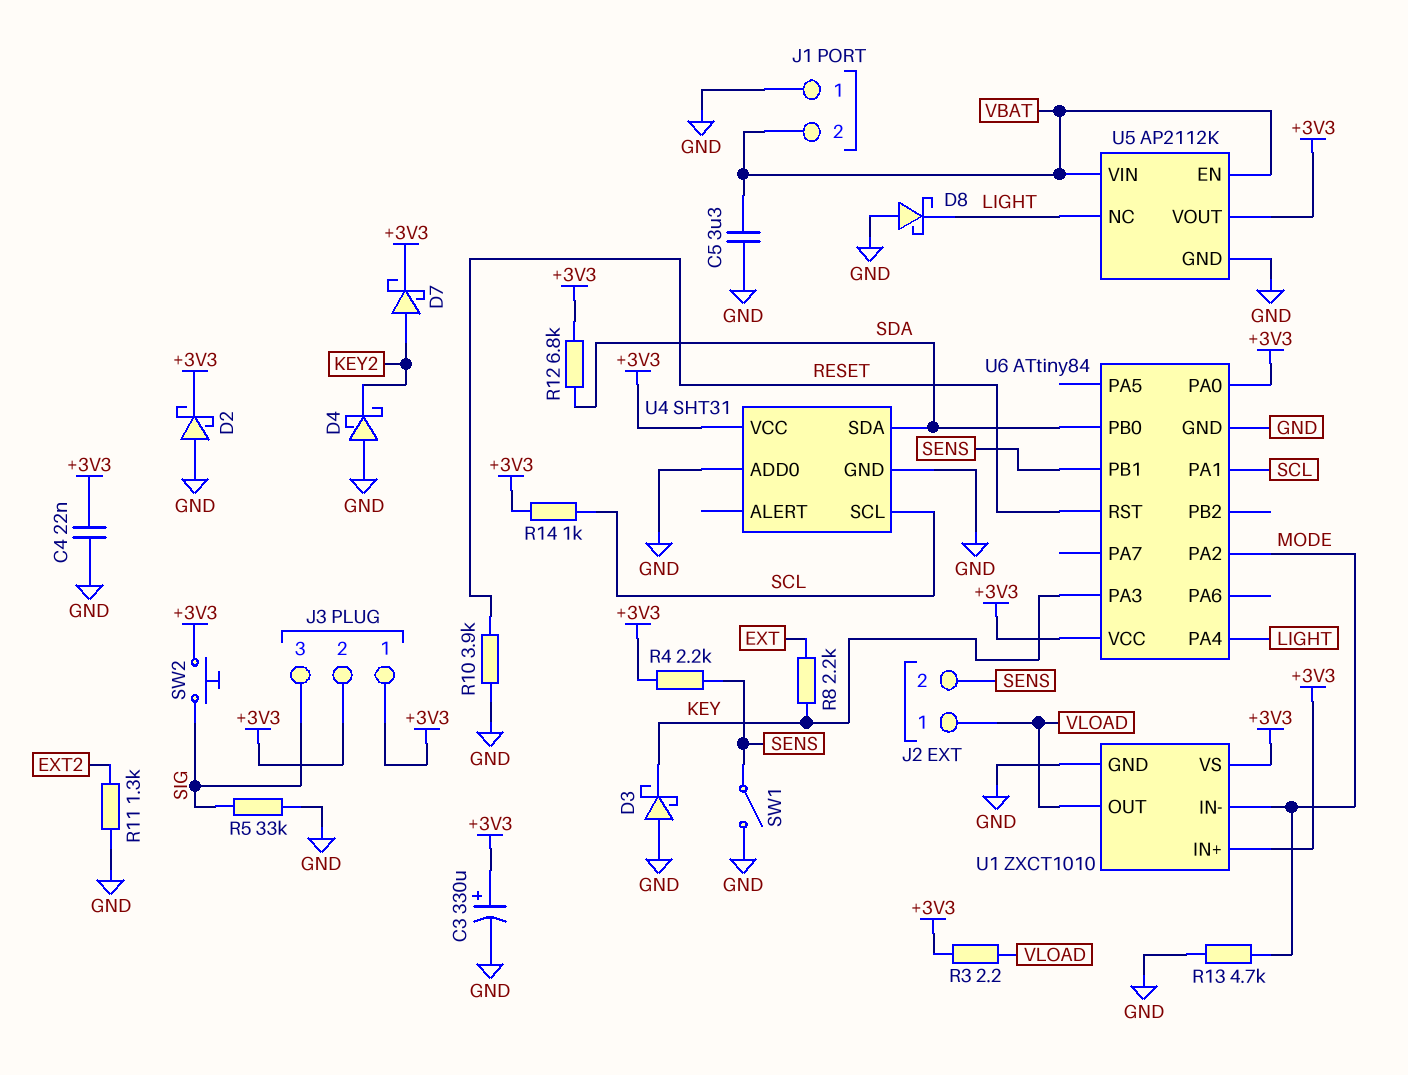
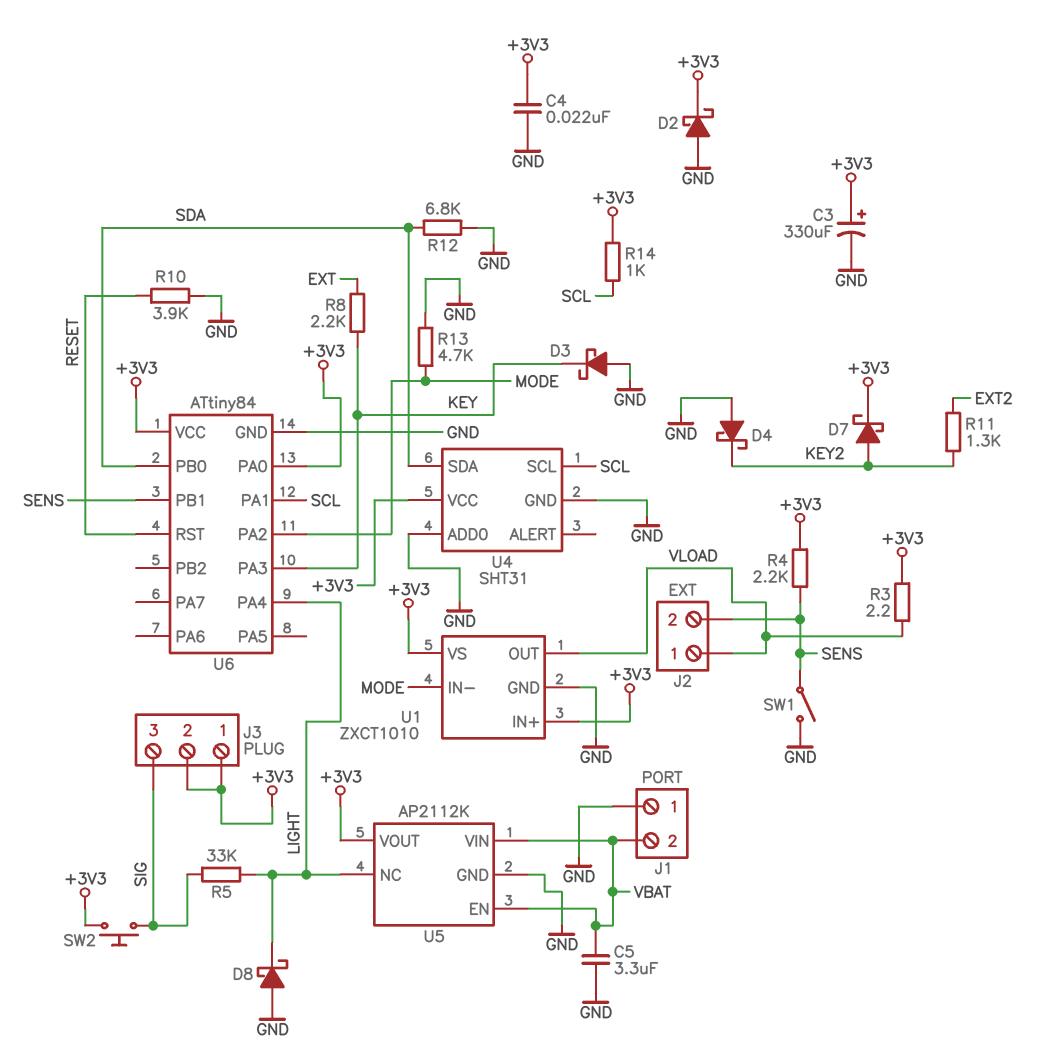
R5: 33k (GND, SIG) -> 33k (LIGHT, SIG)
R11: 1.3k (EXT2, GND) -> 1.3k (EXT2, KEY2)
R12: 6.8k (+3V3, SDA) -> 6.8k (GND, SDA)

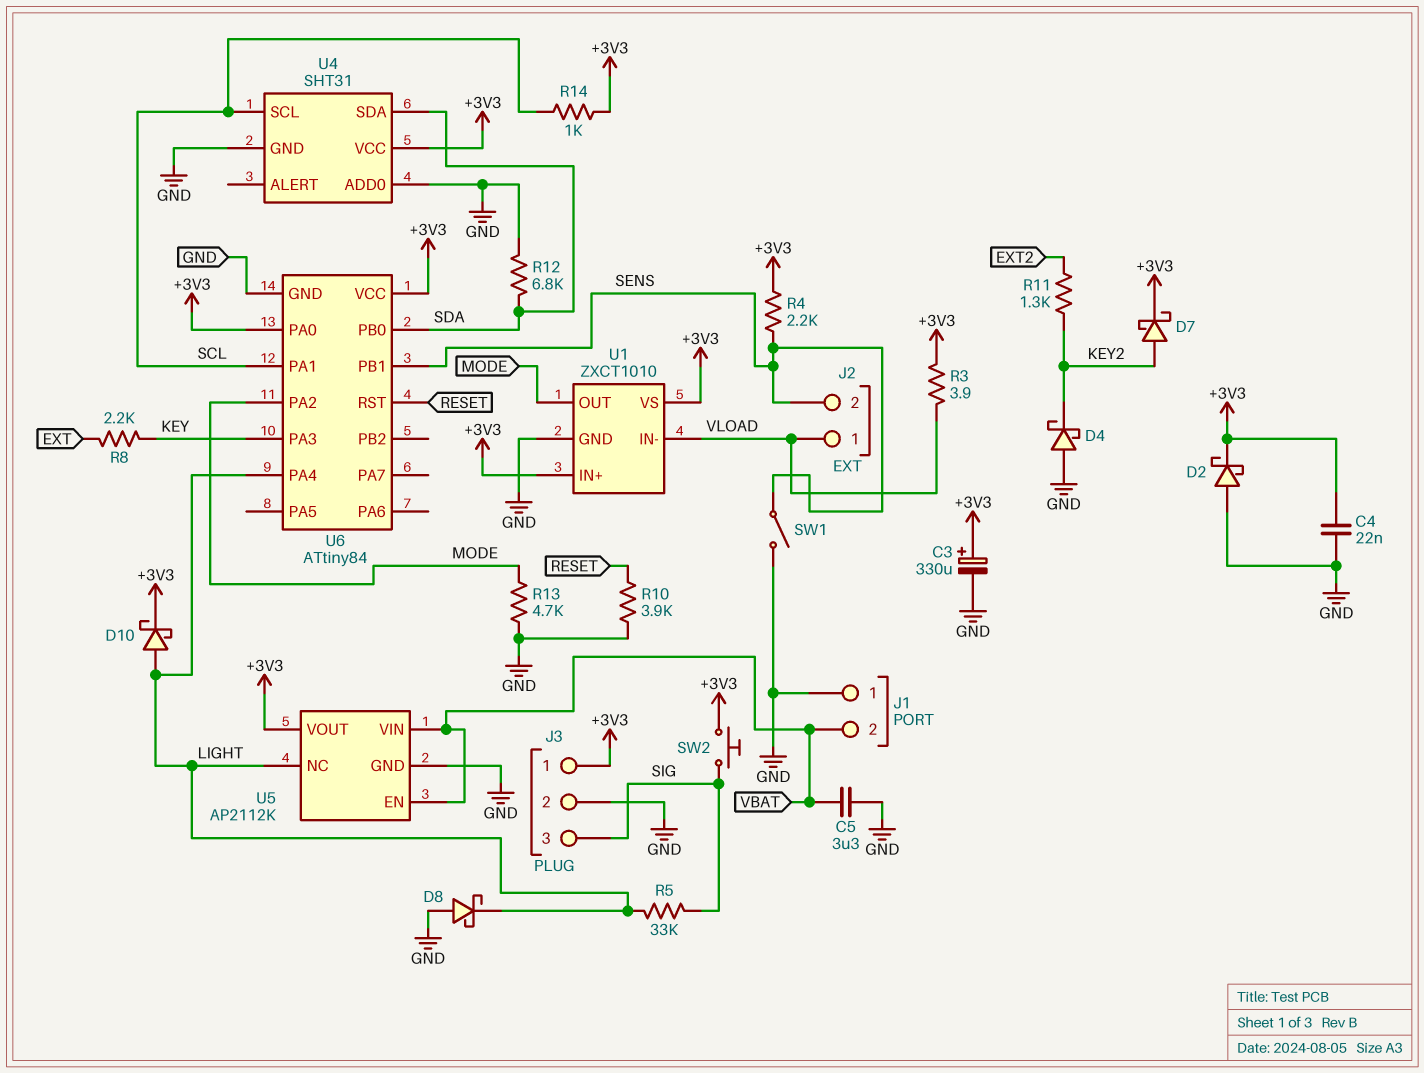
D3: schottky (A GND, K KEY) -> none
D10: none -> schottky (A LIGHT, K +3V3)
J3 pin 2: +3V3 -> GND
R3: 2.2 (+3V3, VLOAD) -> 3.9 (+3V3, VLOAD)
U1 pin IN-: MODE -> VLOAD
U1 pin OUT: VLOAD -> MODE

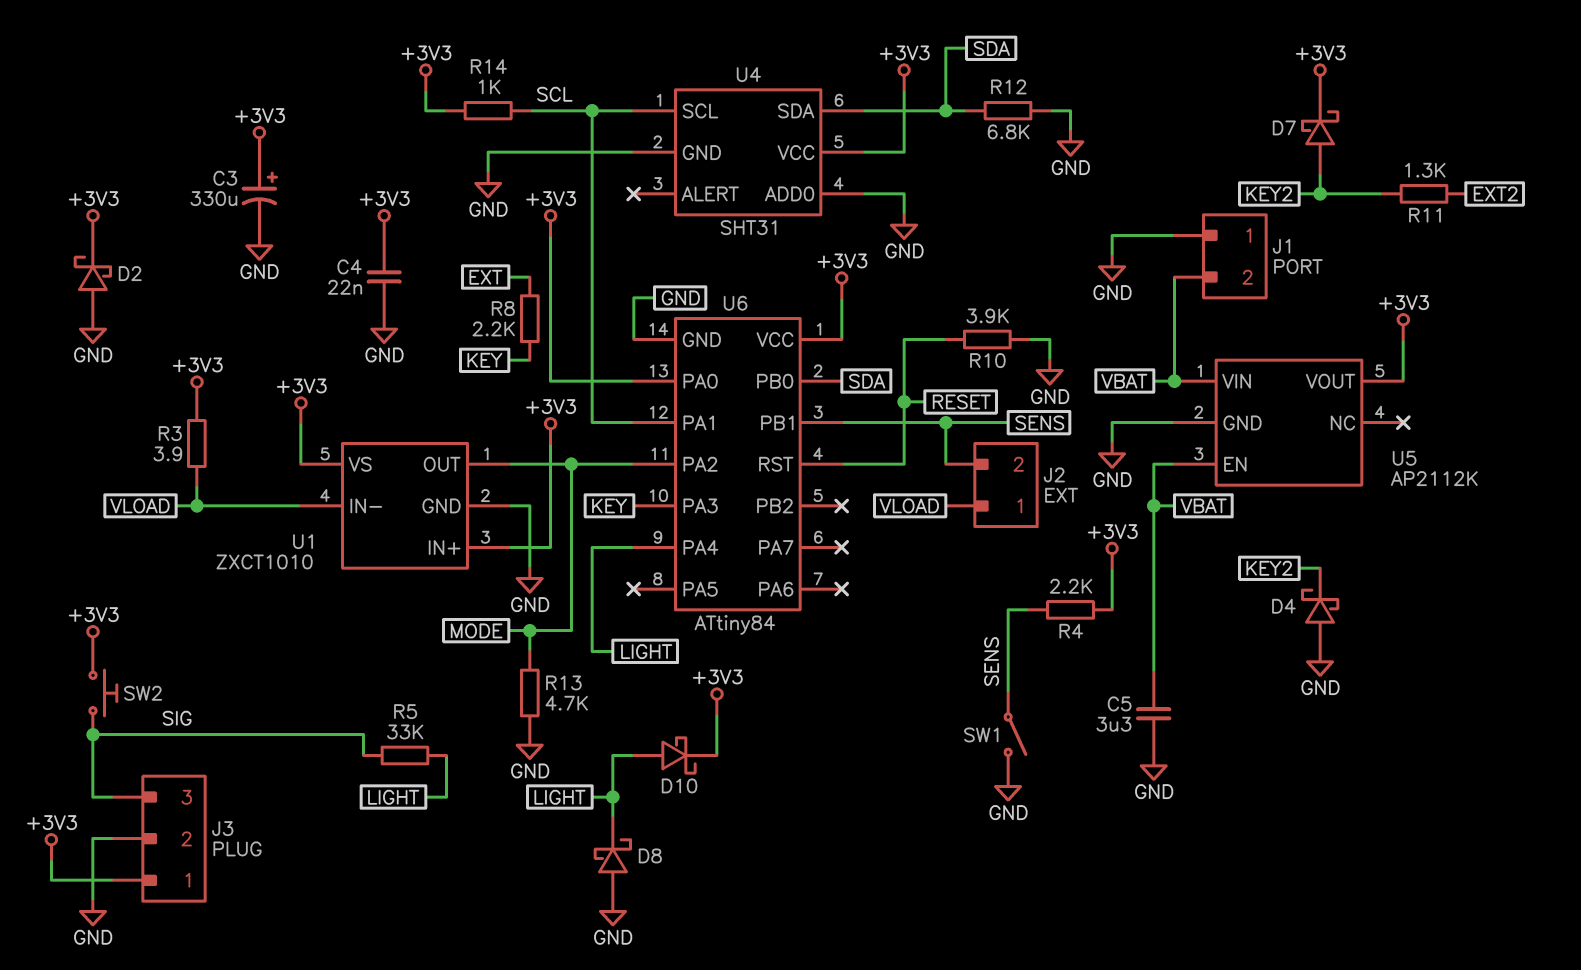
U5 pin NC: LIGHT -> none

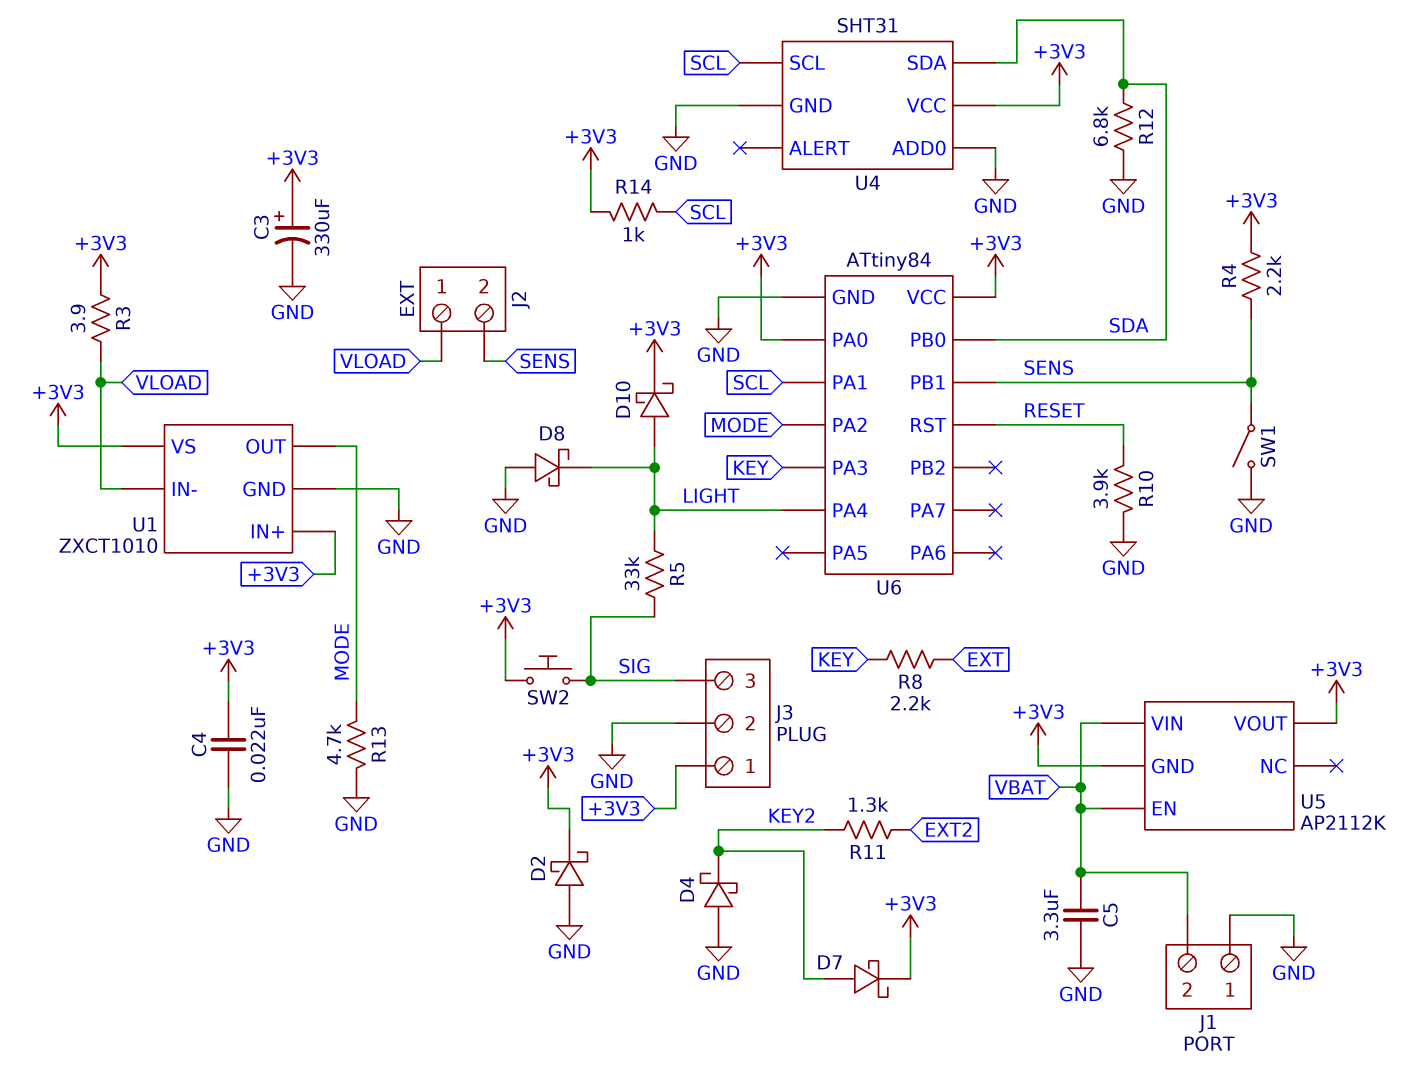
U5 pin GND: GND -> +3V3

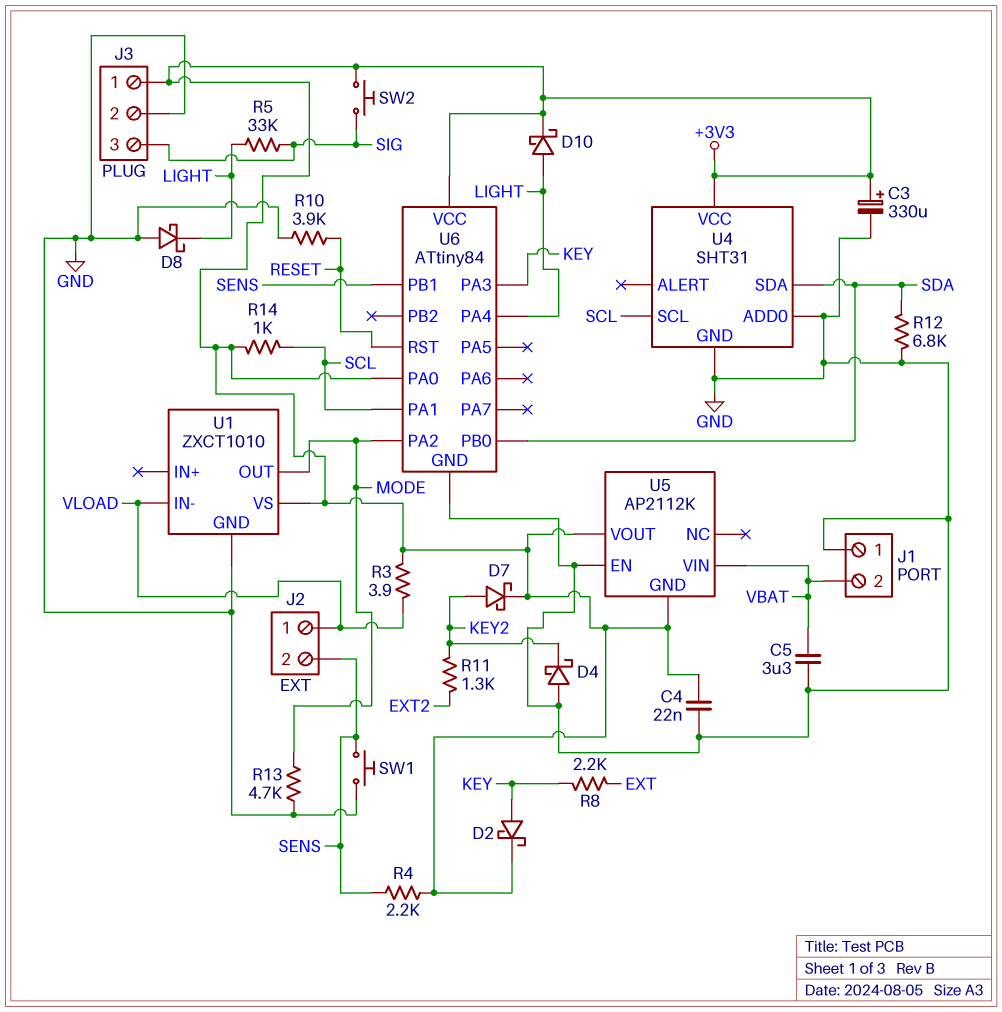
D2: schottky (A GND, K +3V3) -> schottky (A KEY, K +3V3)
SW1: switch (GND, SENS) -> button (GND, SENS)
U1 pin IN+: +3V3 -> none
U5 pin EN: VBAT -> GND

